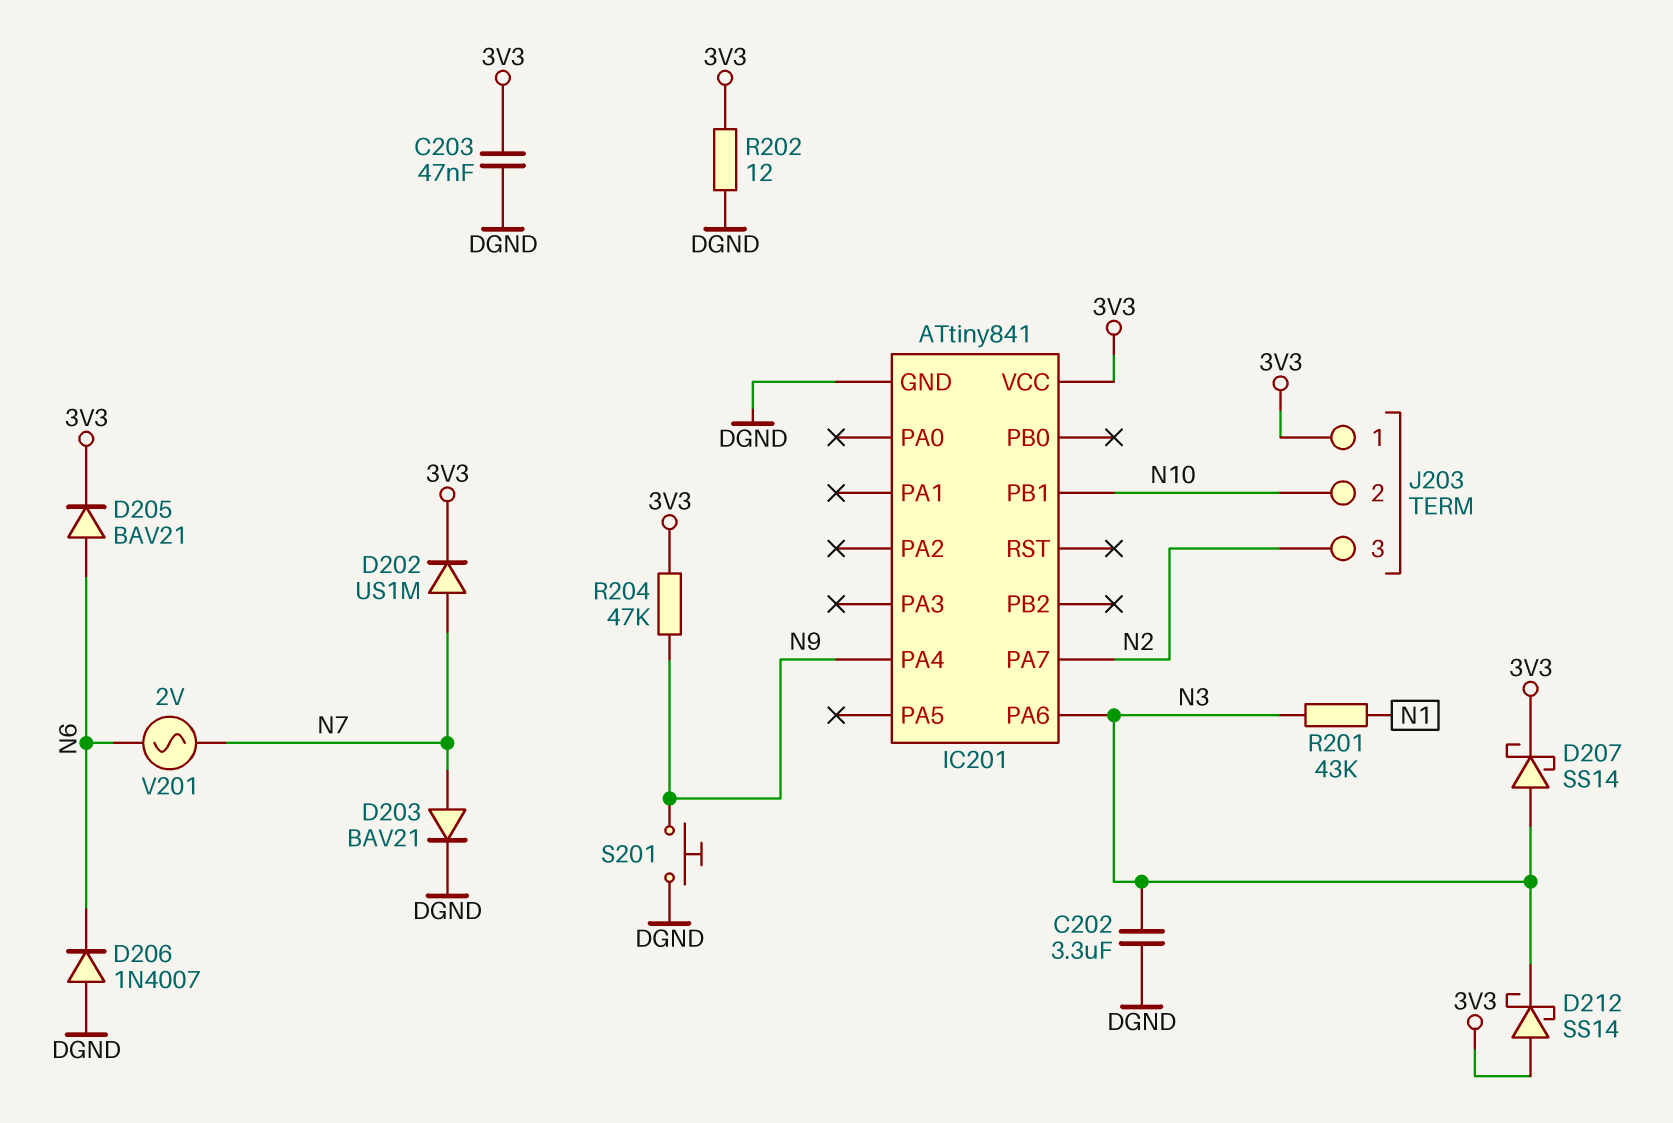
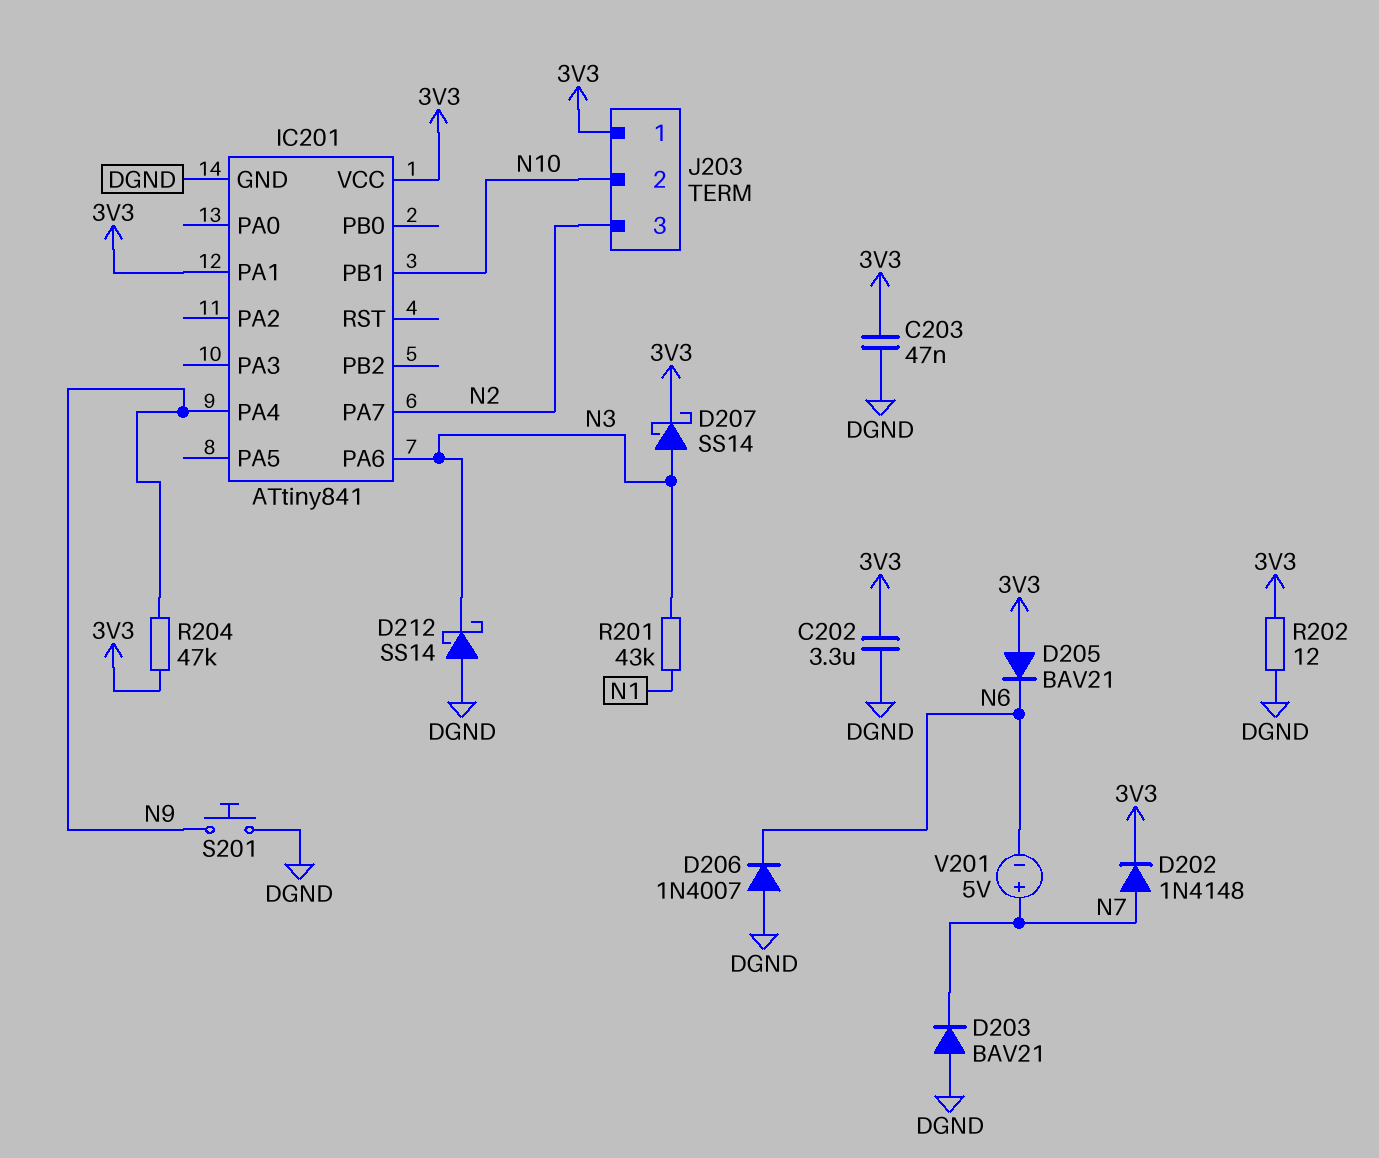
C202: 3.3uF (DGND, N3) -> 3.3uF (3V3, DGND)
D202: diode US1M (A N7, K 3V3) -> diode 1N4148 (A N7, K 3V3)
D203: diode BAV21 (A N7, K DGND) -> diode BAV21 (A DGND, K N7)
D205: diode BAV21 (A N6, K 3V3) -> diode BAV21 (A 3V3, K N6)
D212: schottky SS14 (A 3V3, K N3) -> schottky SS14 (A DGND, K N3)
IC201 pin PA1: none -> 3V3
V201: AC 2V (N6, N7) -> 5V (plus N7, minus N6)

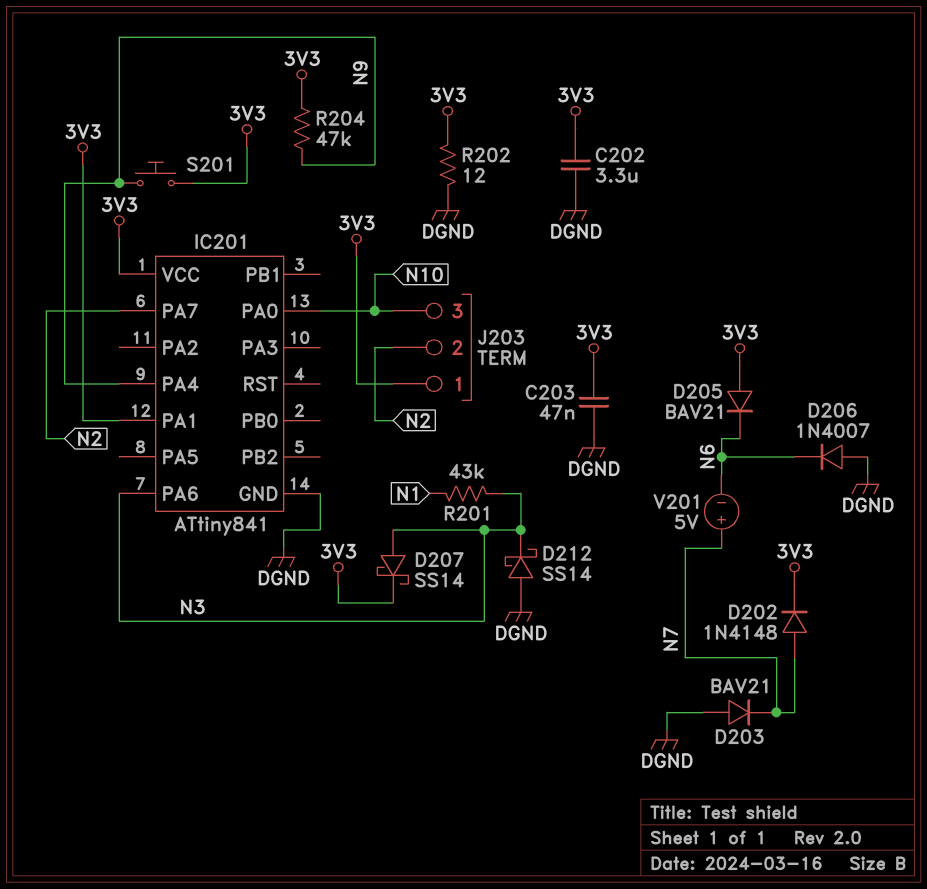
IC201 pin PA0: none -> N10
IC201 pin PB1: N10 -> none
J203 pin 2: N10 -> N2
J203 pin 3: N2 -> N10
S201: button (DGND, N9) -> button (3V3, N9)

